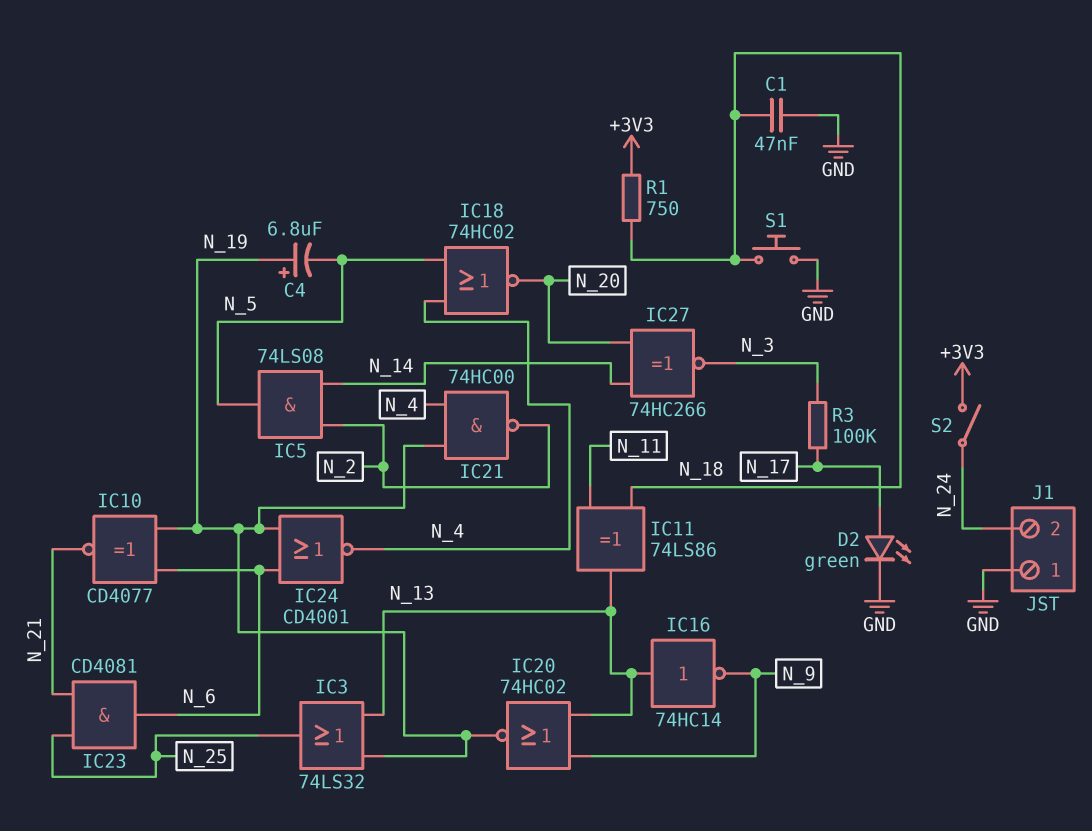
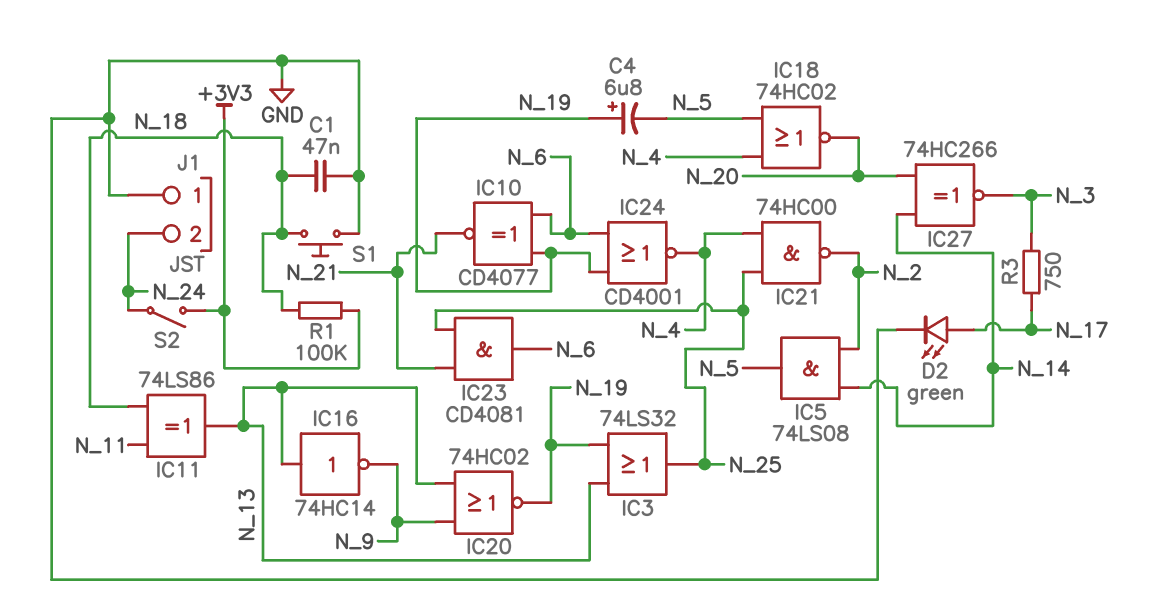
IC21: NAND 74HC00 (in N_4, in N_19, out N_2) -> NAND 74HC00 (in N_4, in N_25, out N_2)
R1: 750 (+3V3, N_18) -> 100k (+3V3, N_18)
R3: 100k (N_3, N_17) -> 750 (N_3, N_17)

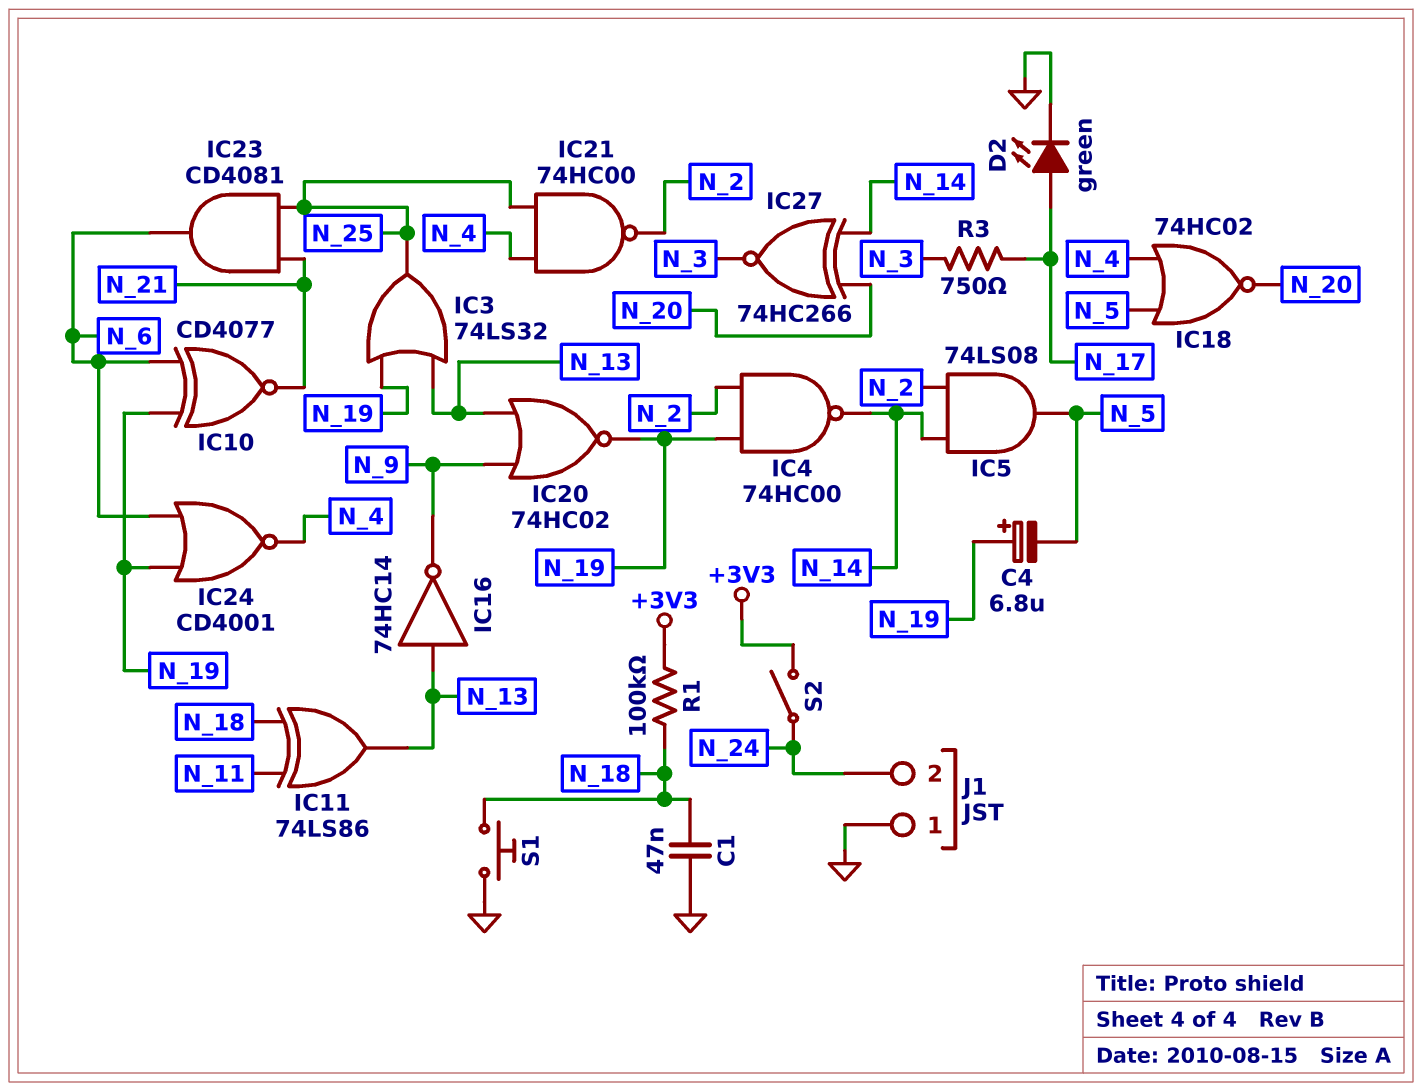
IC4: none -> NAND 74HC00 (in N_2, in N_19, out N_14)

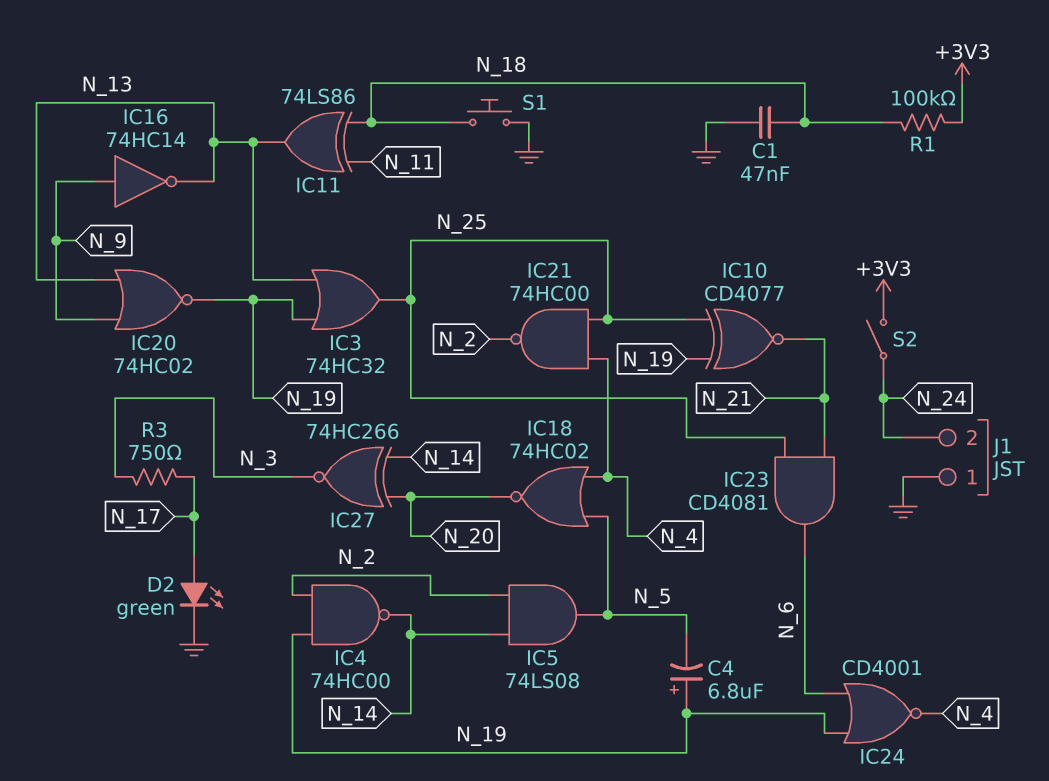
IC3: OR 74LS32 (in N_13, in N_19, out N_25) -> OR 74HC32 (in N_13, in N_19, out N_25)
IC10: XNOR CD4077 (in N_6, in N_19, out N_21) -> XNOR CD4077 (in N_19, in N_25, out N_21)
IC16: NOT 74HC14 (in N_13, out N_9) -> NOT 74HC14 (in N_9, out N_13)

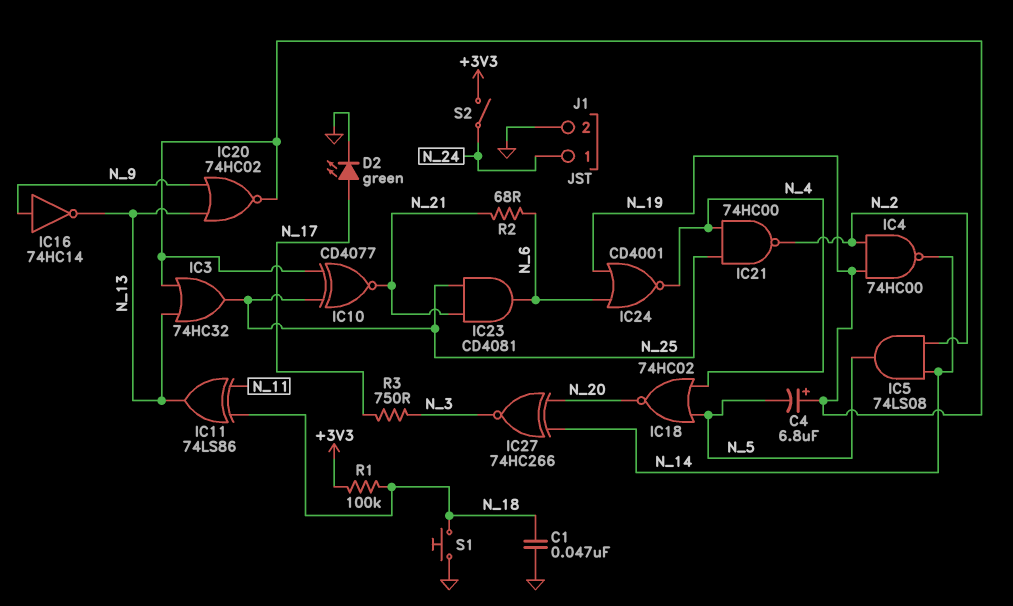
J1 pin 1: GND -> N_24
J1 pin 2: N_24 -> GND
R2: none -> 68 (N_6, N_21)

